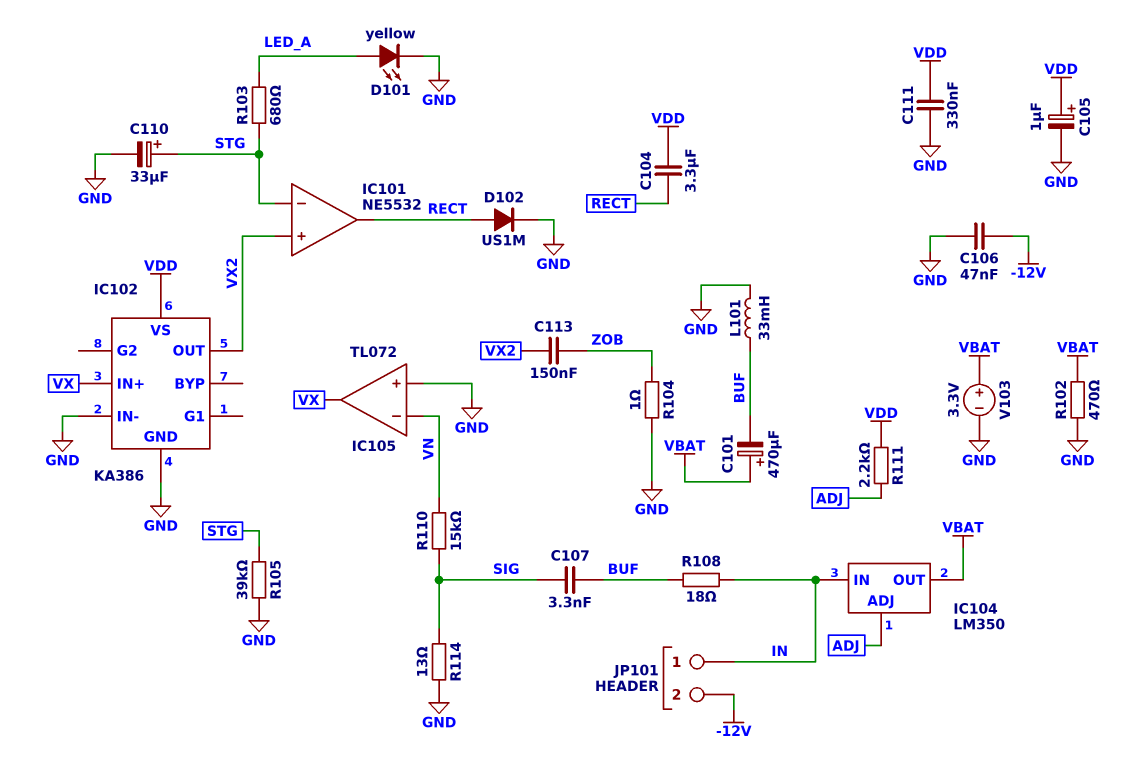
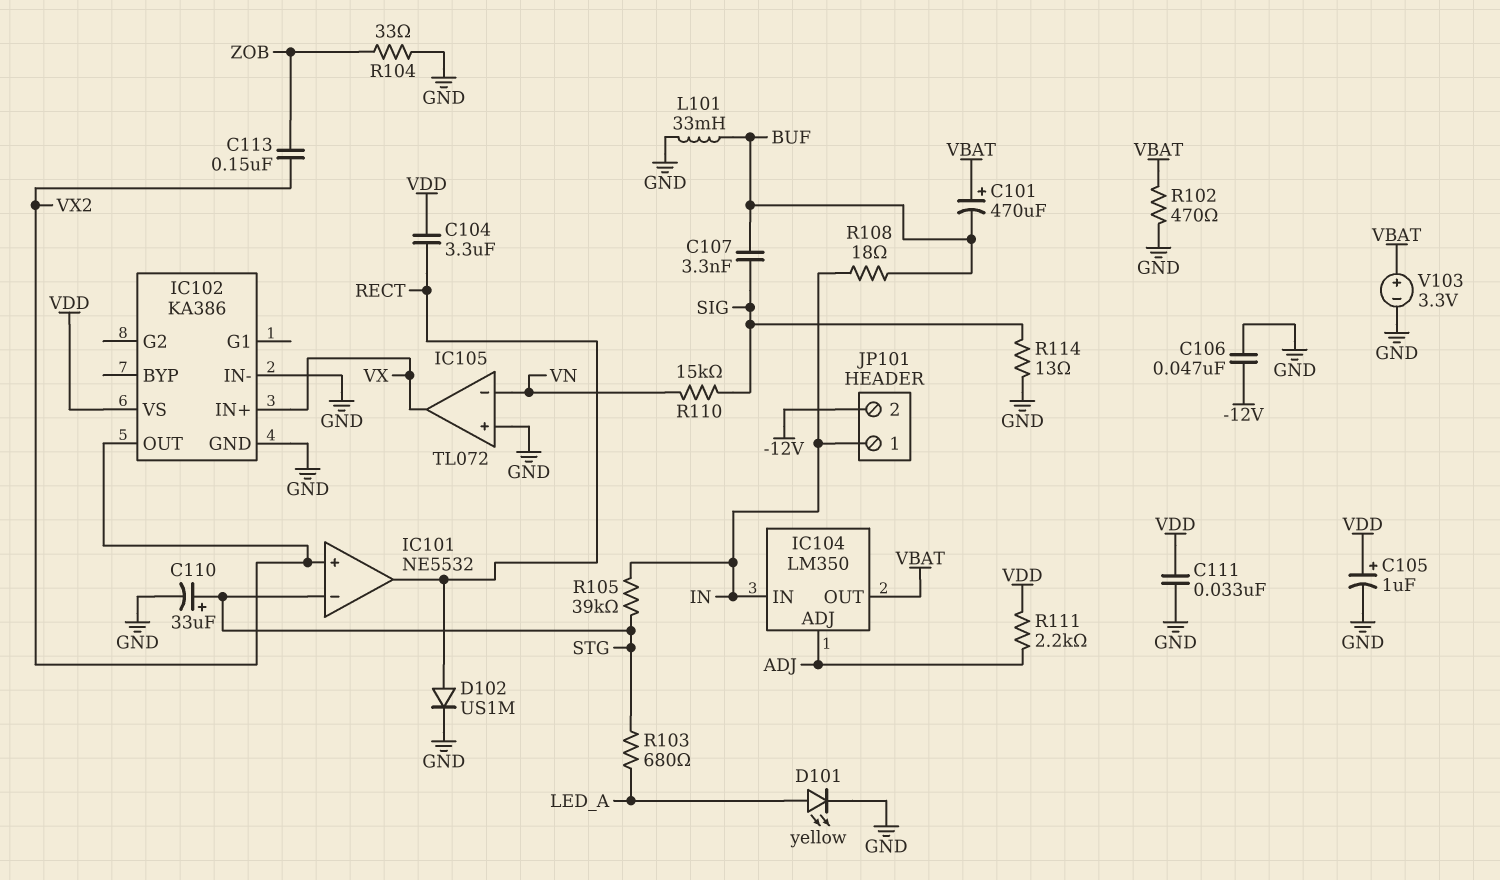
C111: 330nF (GND, VDD) -> 33nF (GND, VDD)
R104: 1 (GND, ZOB) -> 33 (GND, ZOB)
R105: 39k (GND, STG) -> 39k (IN, STG)

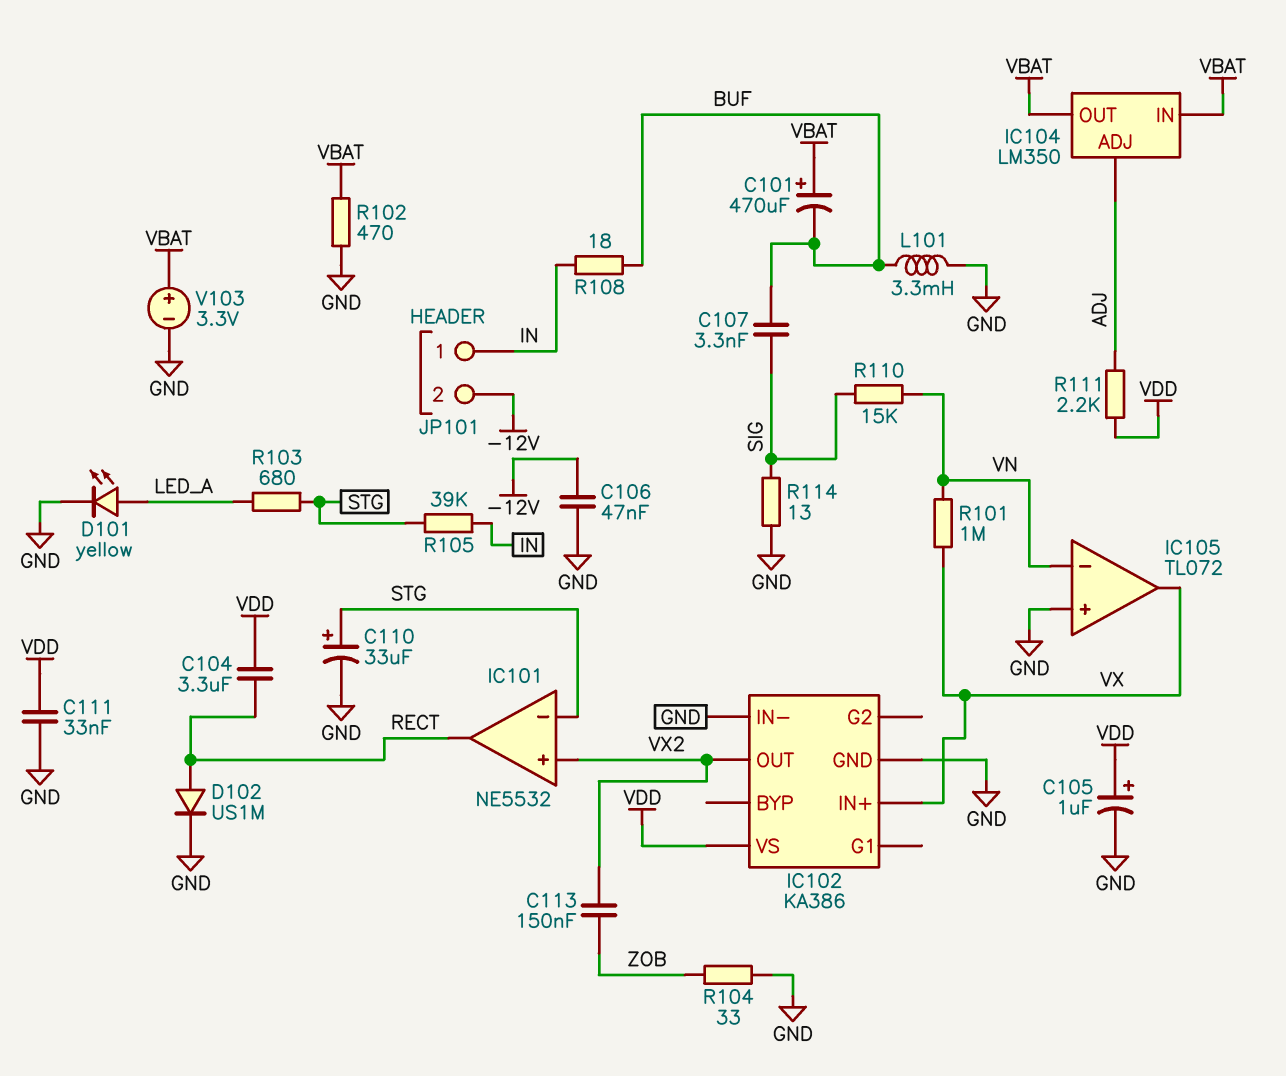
IC104 pin IN: IN -> VBAT
L101: 33mH (BUF, GND) -> 3.3mH (BUF, GND)
R101: none -> 1M (VN, VX)

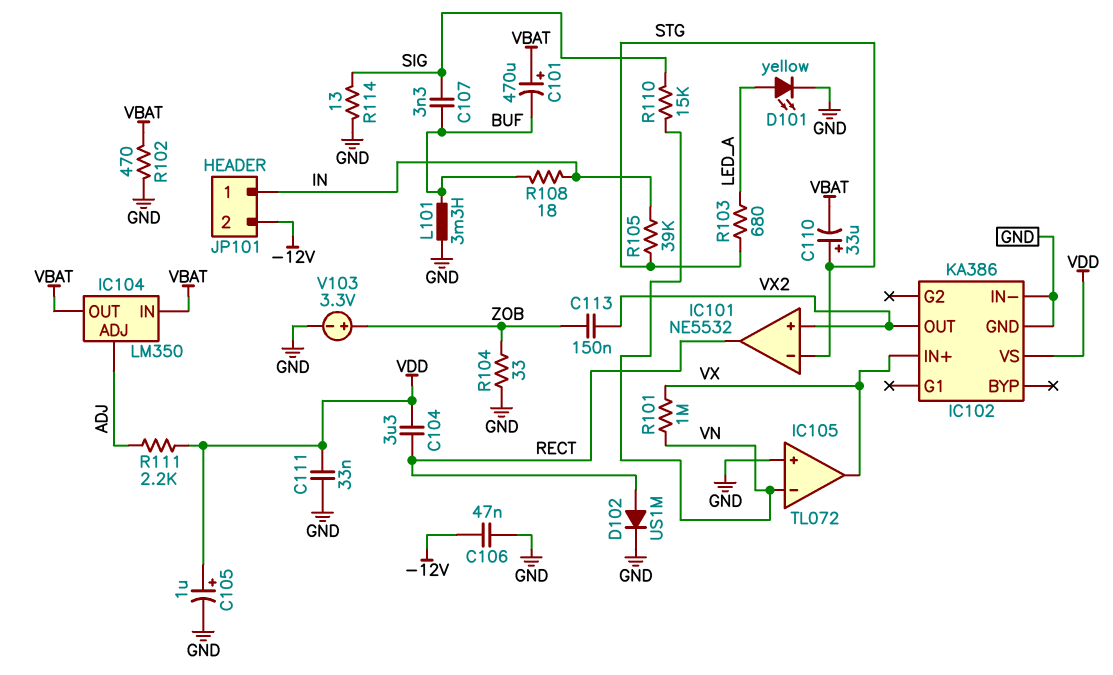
C110: 33uF (plus STG, minus GND) -> 33uF (plus STG, minus VBAT)
V103: 3.3V (plus VBAT, minus GND) -> 3.3V (plus ZOB, minus GND)

